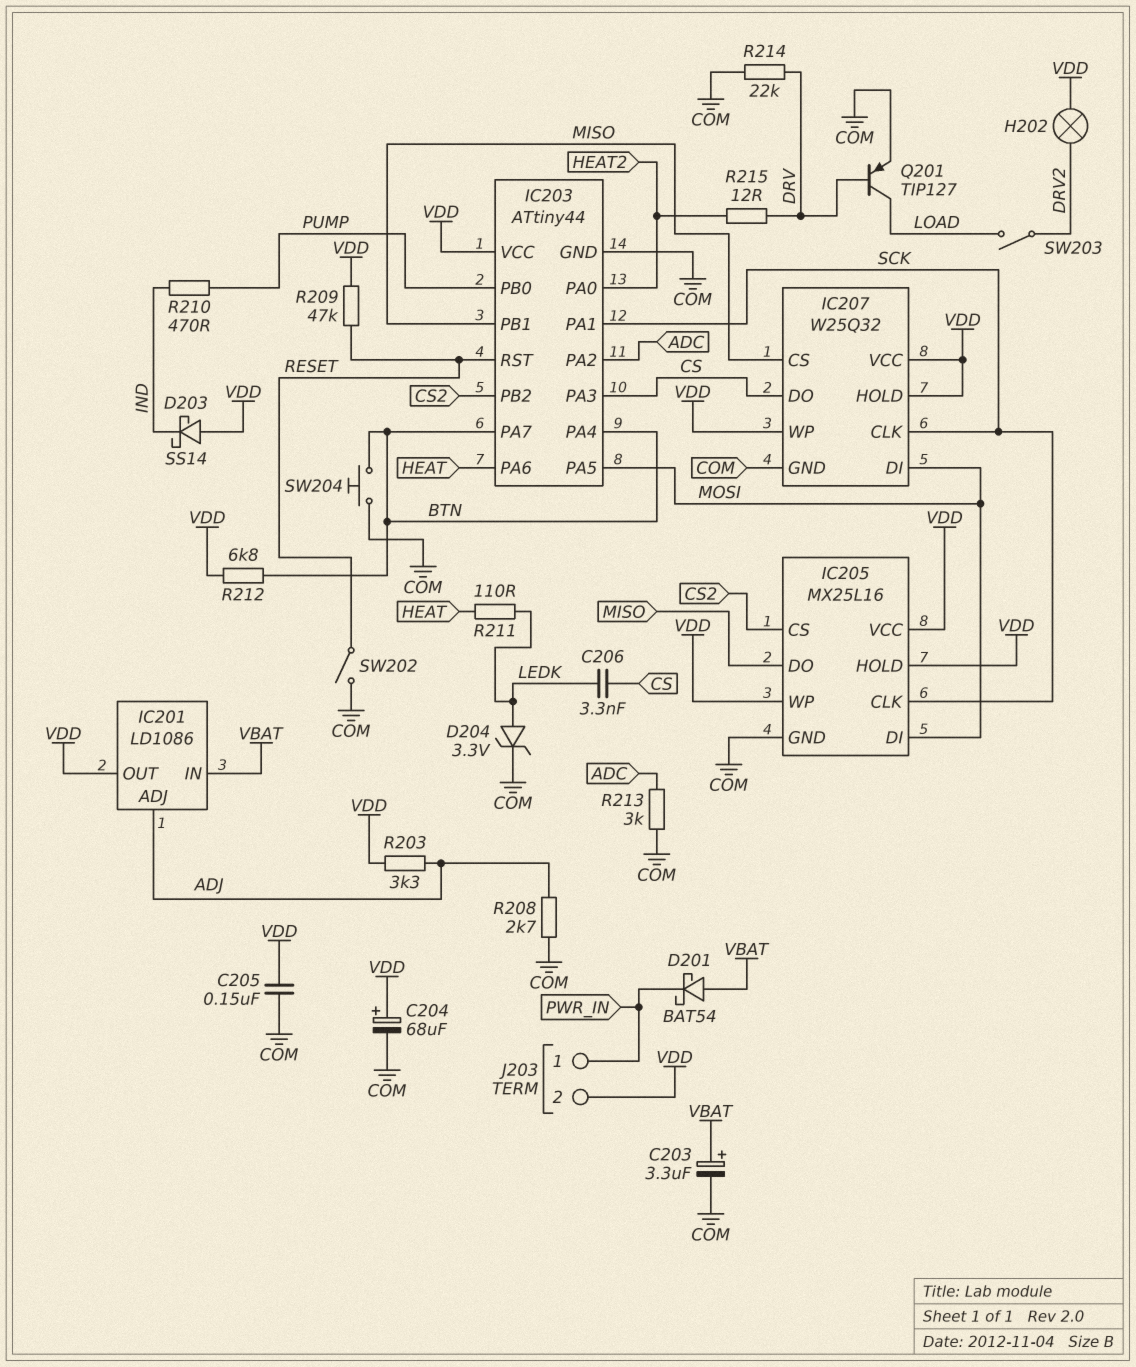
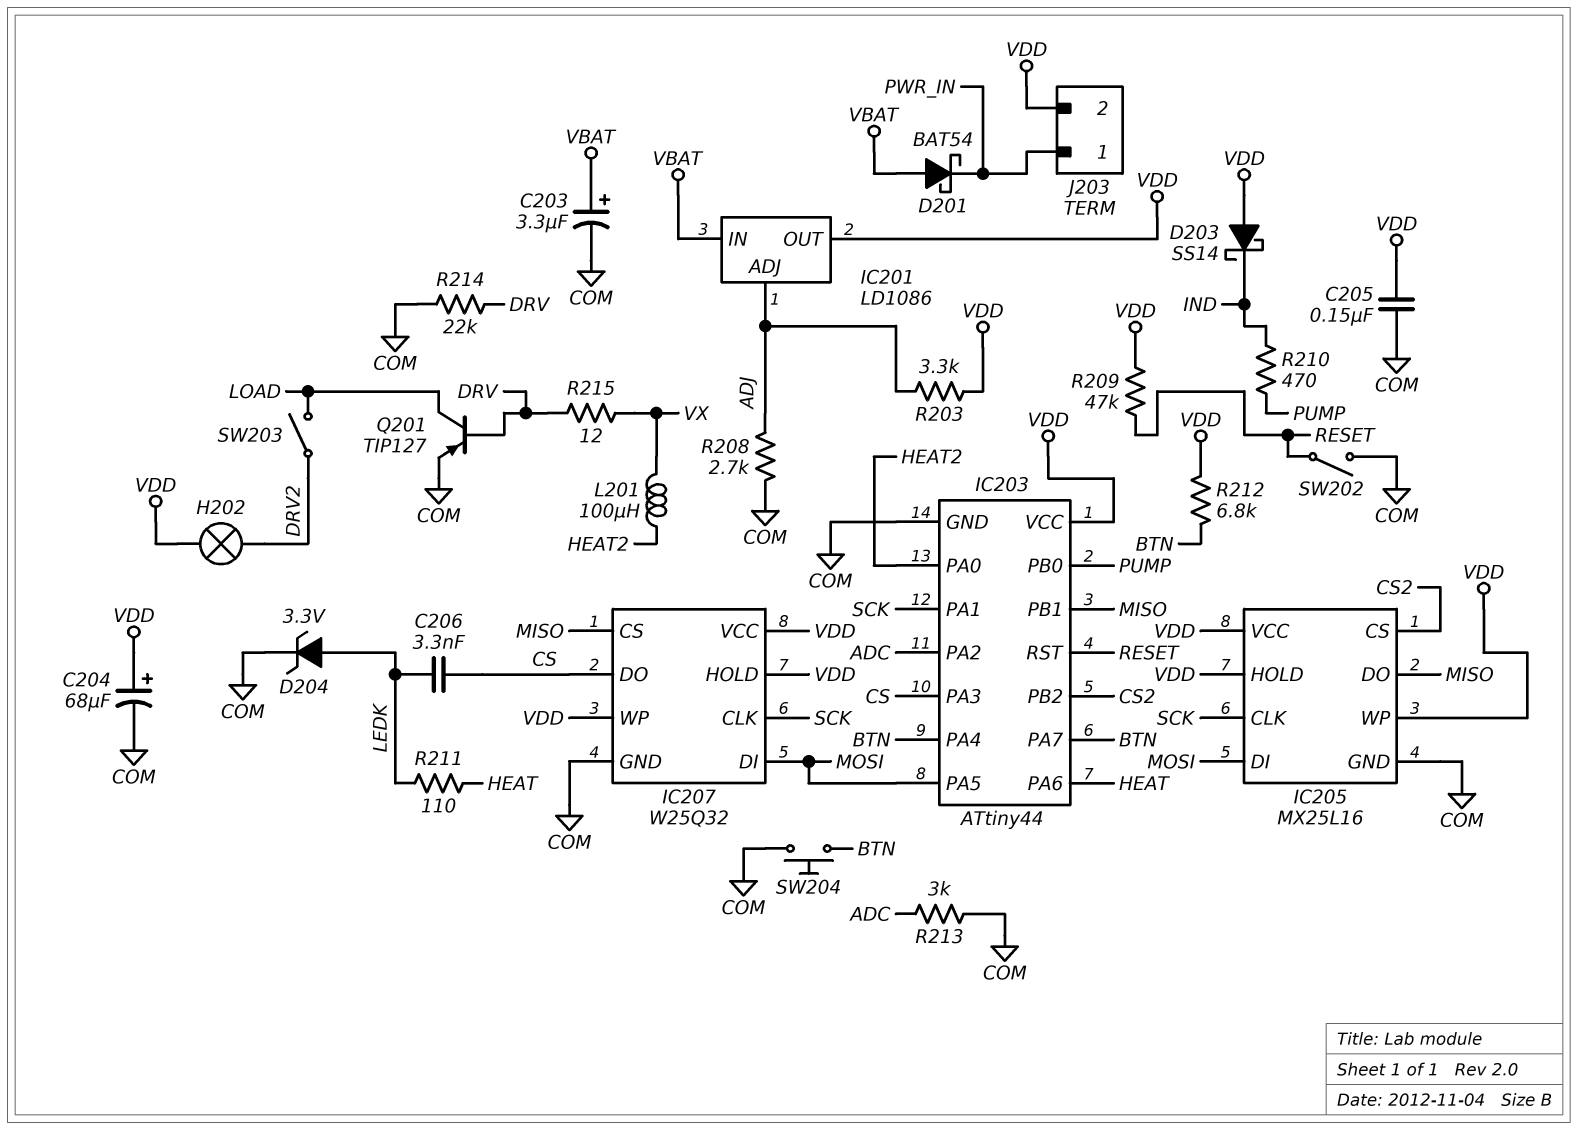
L201: none -> 100uH (HEAT2, VX)
R215: 12 (DRV, HEAT2) -> 12 (DRV, VX)

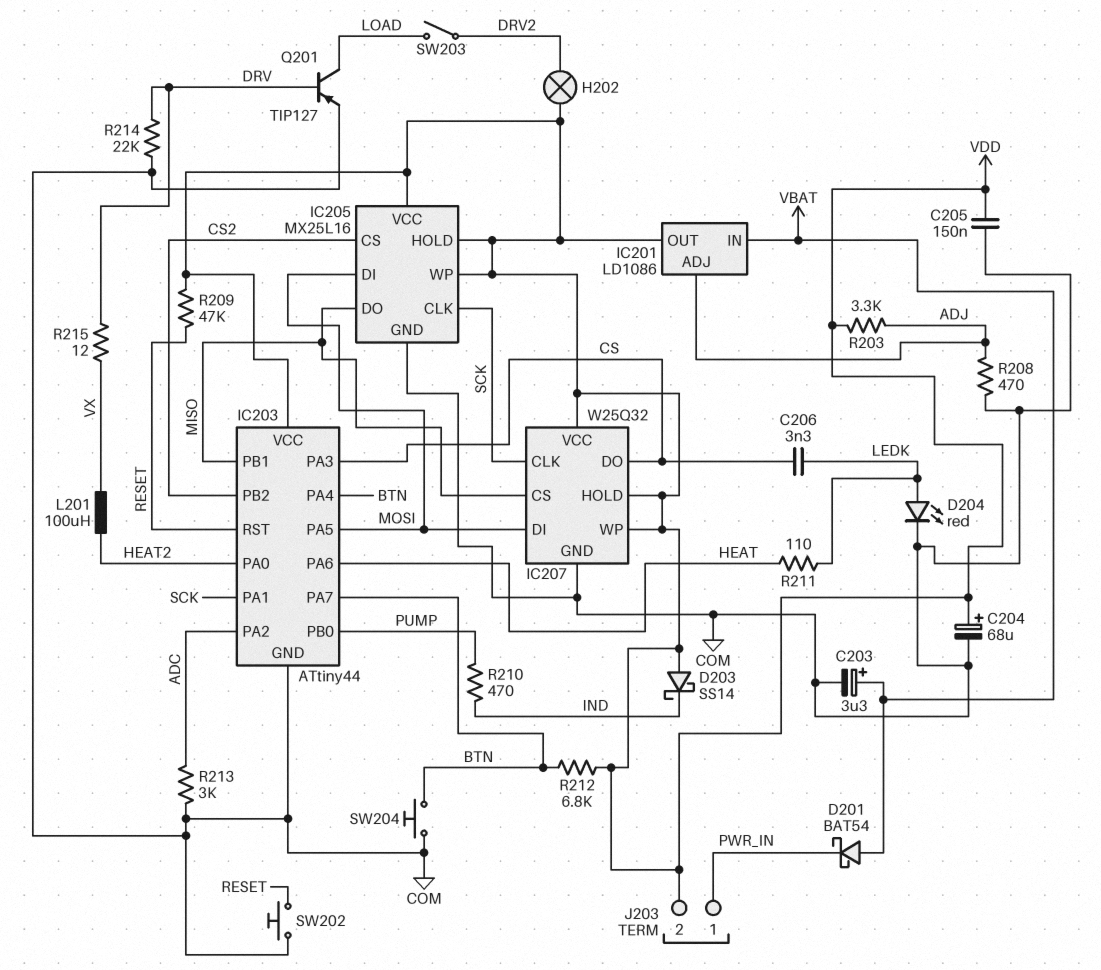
D204: zener 3.3V (A LEDK, K COM) -> LED red (A LEDK, K COM)
R208: 2.7k (ADJ, COM) -> 470 (ADJ, COM)
SW202: switch (COM, RESET) -> button (COM, RESET)

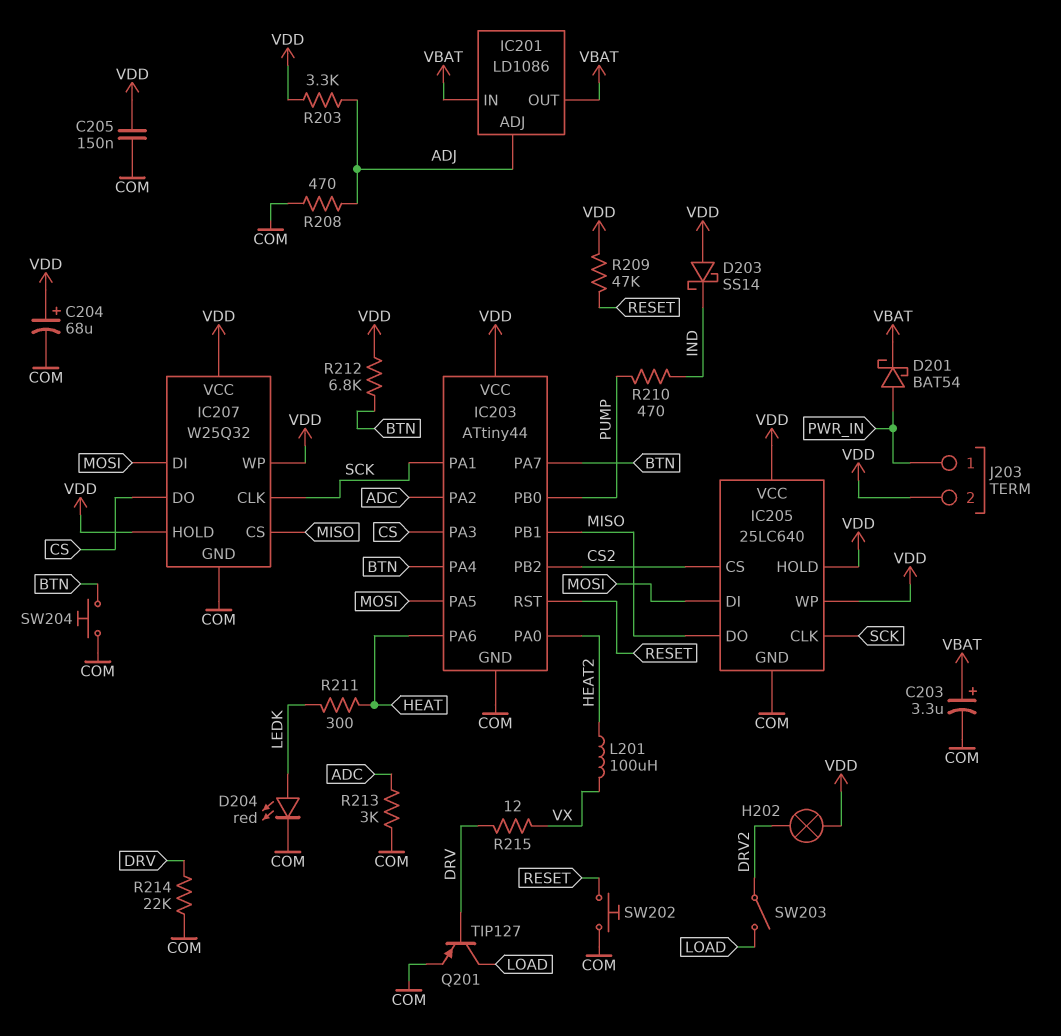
C206: 3.3nF (CS, LEDK) -> none
D201: schottky BAT54 (A VBAT, K PWR_IN) -> schottky BAT54 (A PWR_IN, K VBAT)
IC201 pin OUT: VDD -> VBAT
IC205: MX25L16 -> 25LC640
R211: 110 (HEAT, LEDK) -> 300 (HEAT, LEDK)

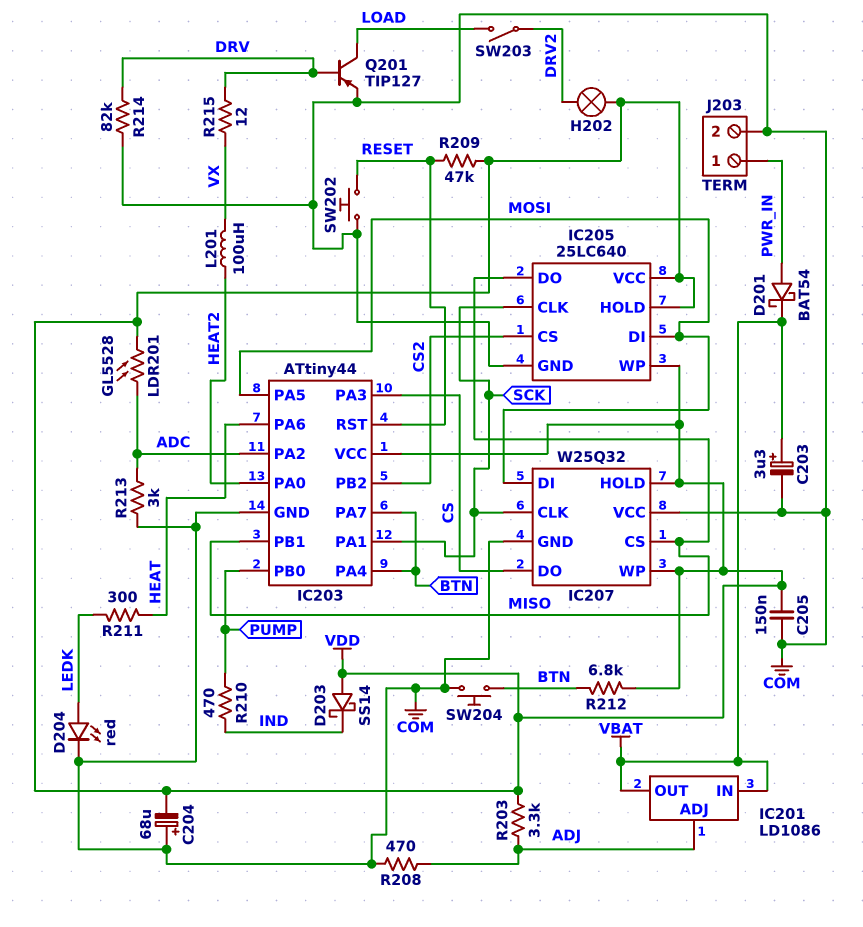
C204: 68uF (plus VDD, minus COM) -> 68uF (plus COM, minus VDD)
IC207 pin VCC: VDD -> COM
J203 pin 2: VDD -> COM
LDR201: none -> GL5528 (ADC, VDD)
R214: 22k (COM, DRV) -> 82k (COM, DRV)

